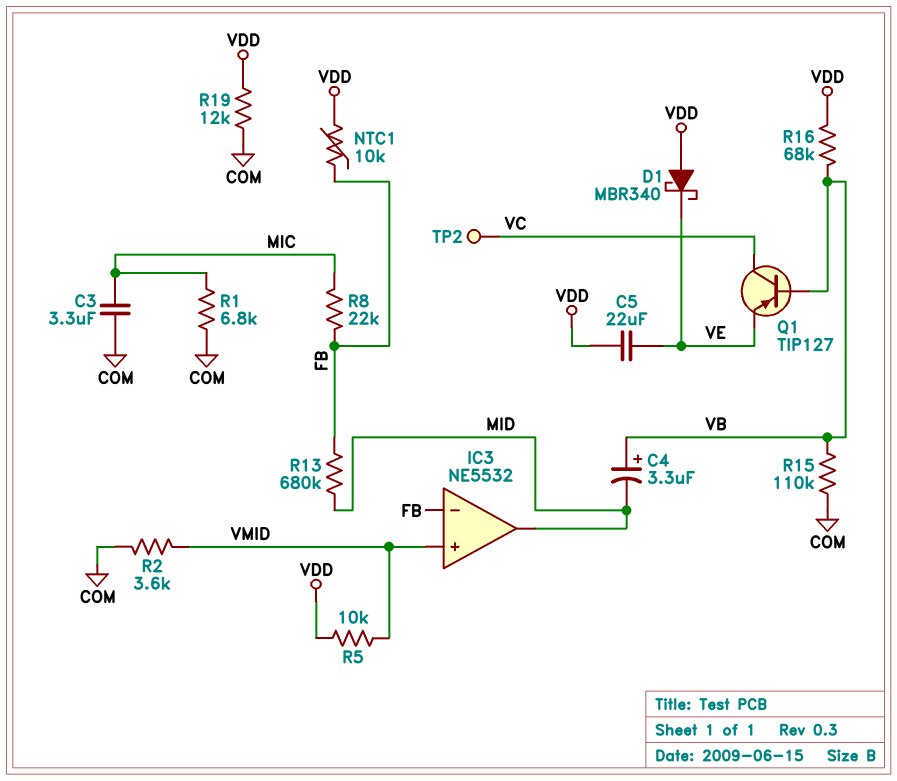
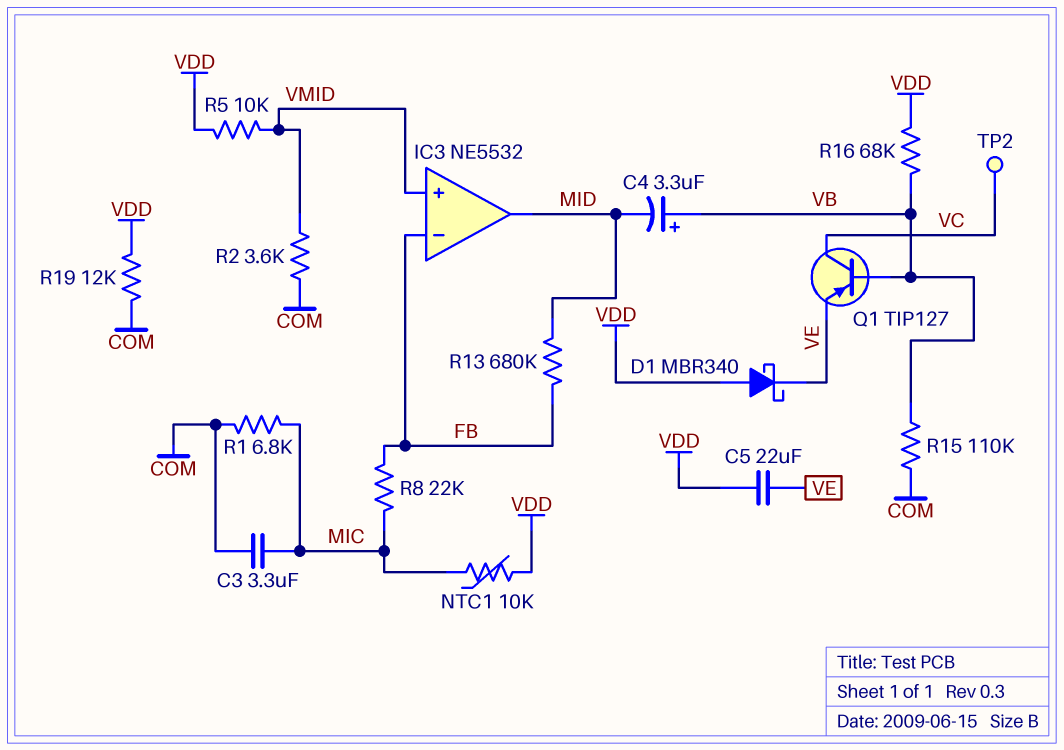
NTC1: 10k (FB, VDD) -> 10k (MIC, VDD)

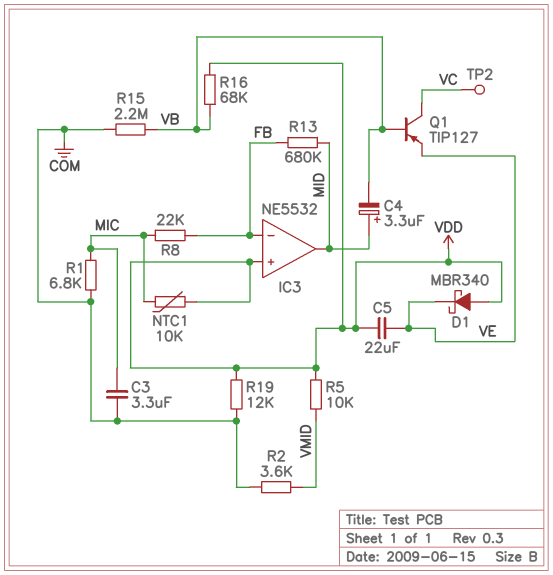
C4: 3.3uF (plus VB, minus MID) -> 3.3uF (plus MID, minus VB)
IC3 pin in+: VMID -> VDD
R15: 110k (COM, VB) -> 2.2M (COM, VB)

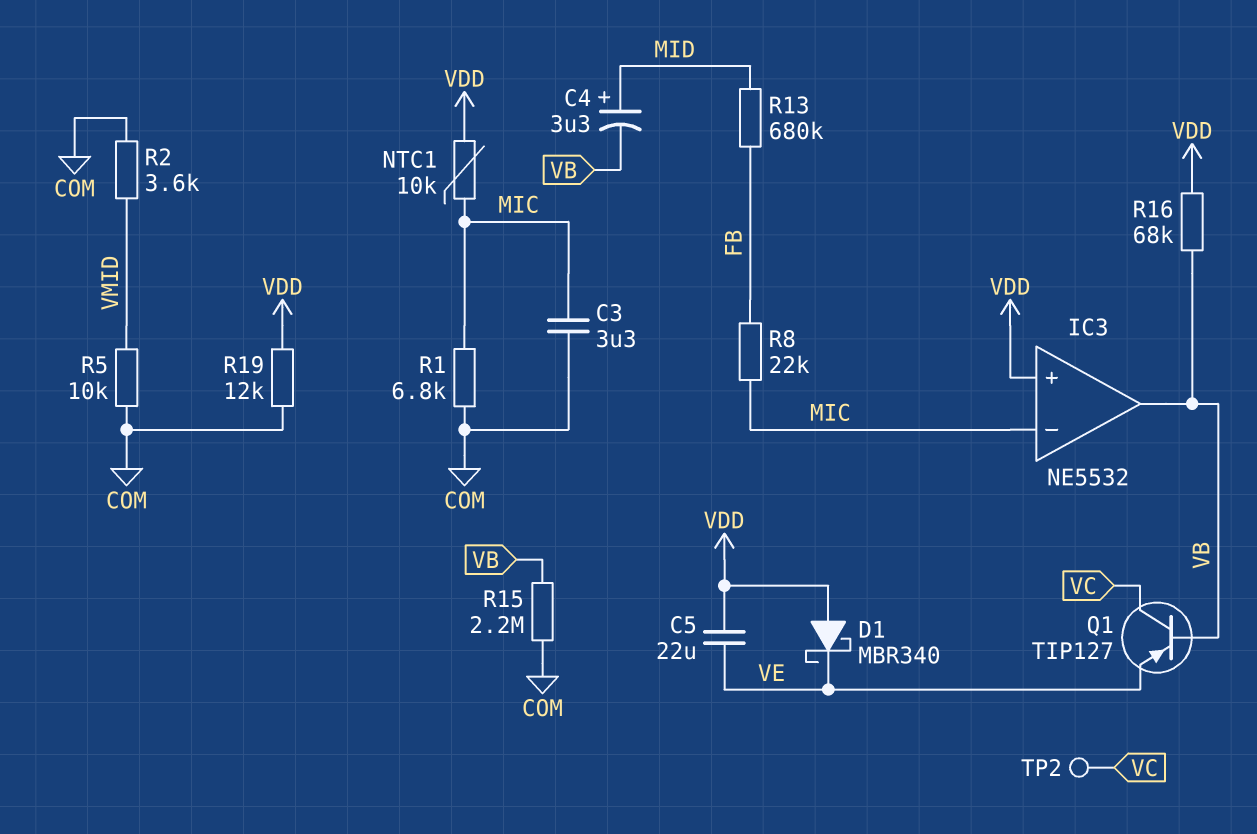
IC3 pin in-: FB -> MIC
IC3 pin out: MID -> VB
R5: 10k (VDD, VMID) -> 10k (COM, VMID)

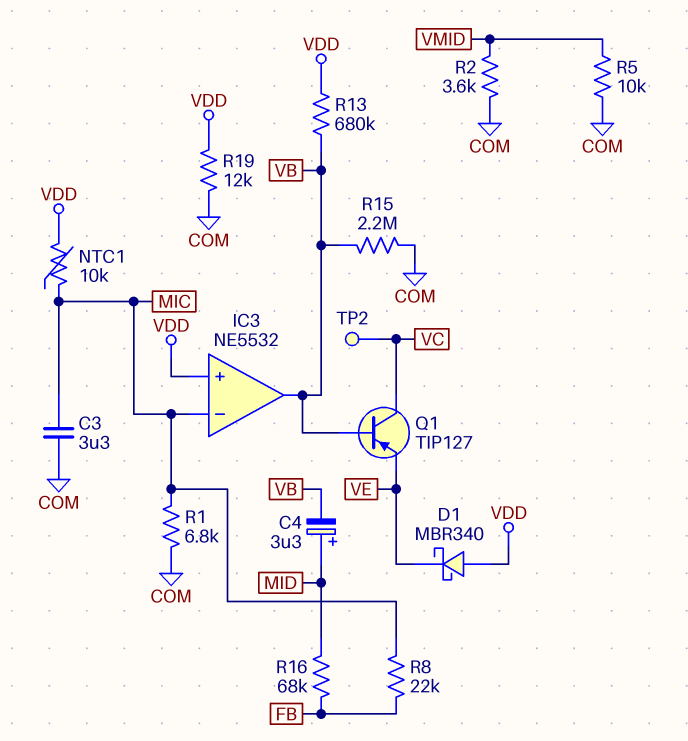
C5: 22uF (VDD, VE) -> none
R13: 680k (FB, MID) -> 680k (VB, VDD)
R16: 68k (VB, VDD) -> 68k (FB, MID)

